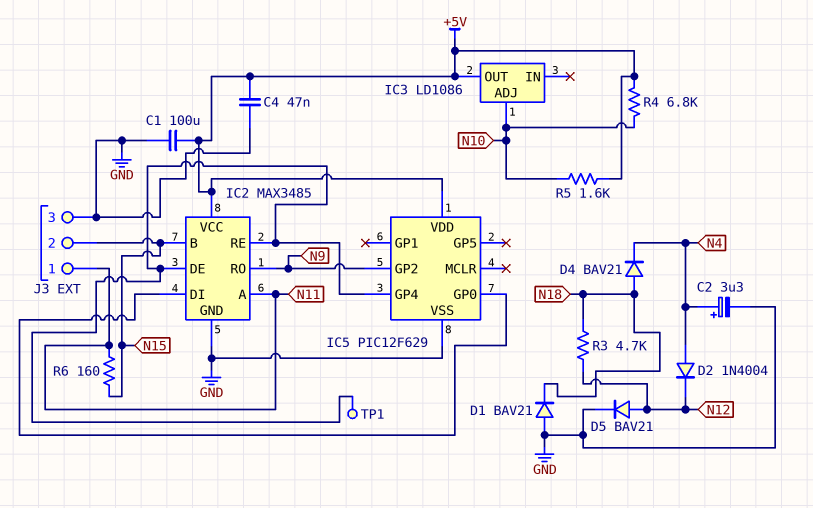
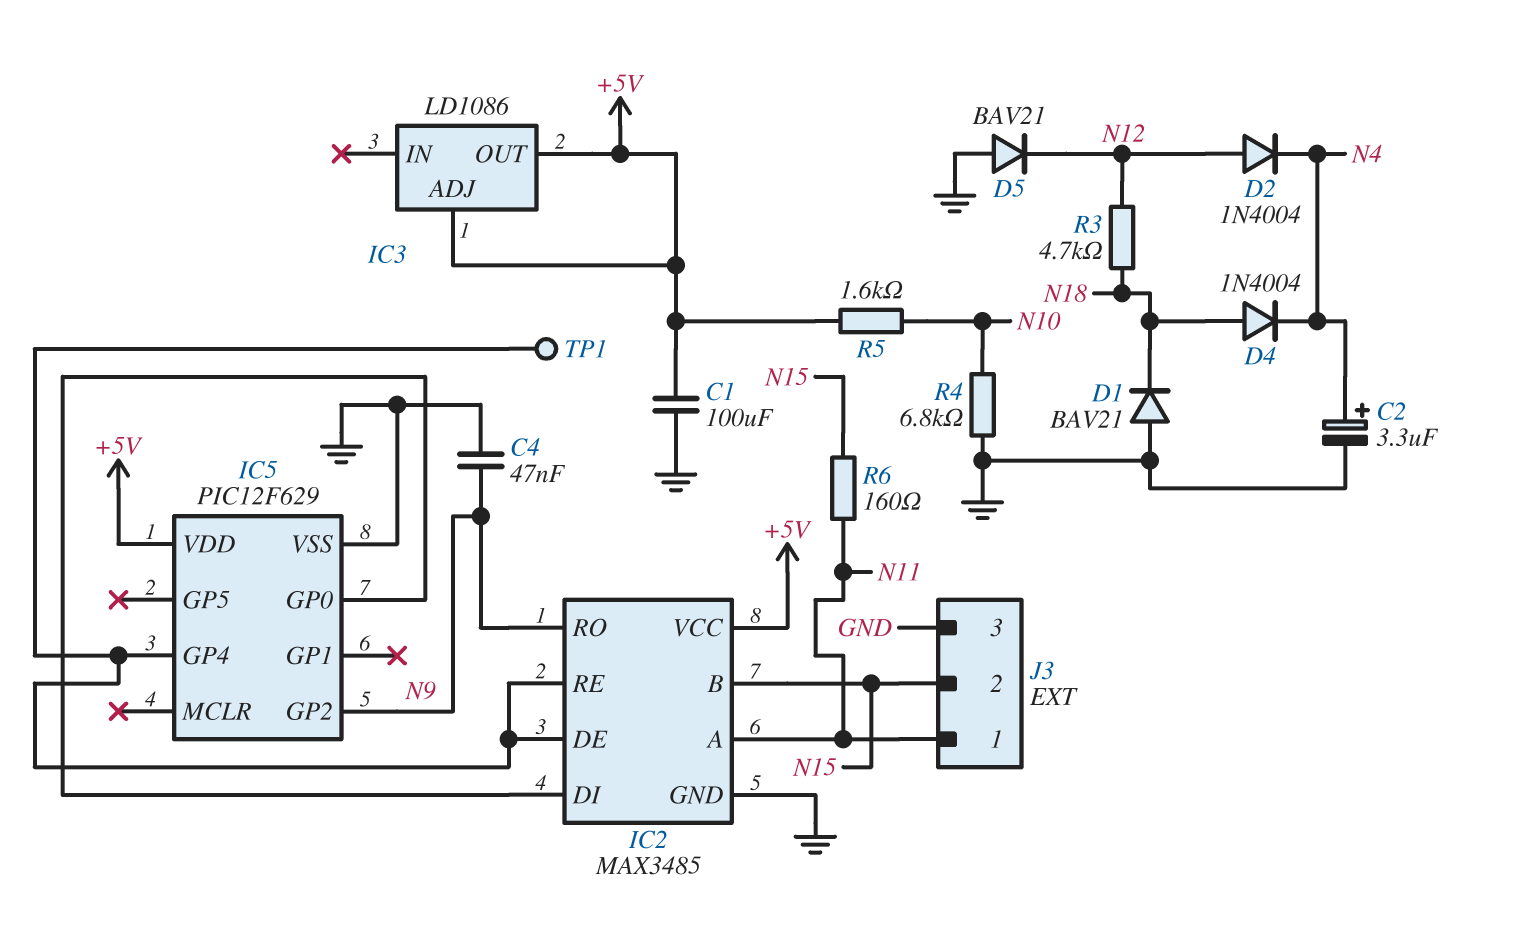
C4: 47nF (+5V, GND) -> 47nF (GND, N9)
D2: diode 1N4004 (A N4, K N12) -> diode 1N4004 (A N12, K N4)
D4: diode BAV21 (A N18, K N4) -> diode 1N4004 (A N18, K N4)
D5: diode BAV21 (A N12, K GND) -> diode BAV21 (A GND, K N12)
IC3 pin ADJ: N10 -> +5V
R4: 6.8k (+5V, N10) -> 6.8k (GND, N10)

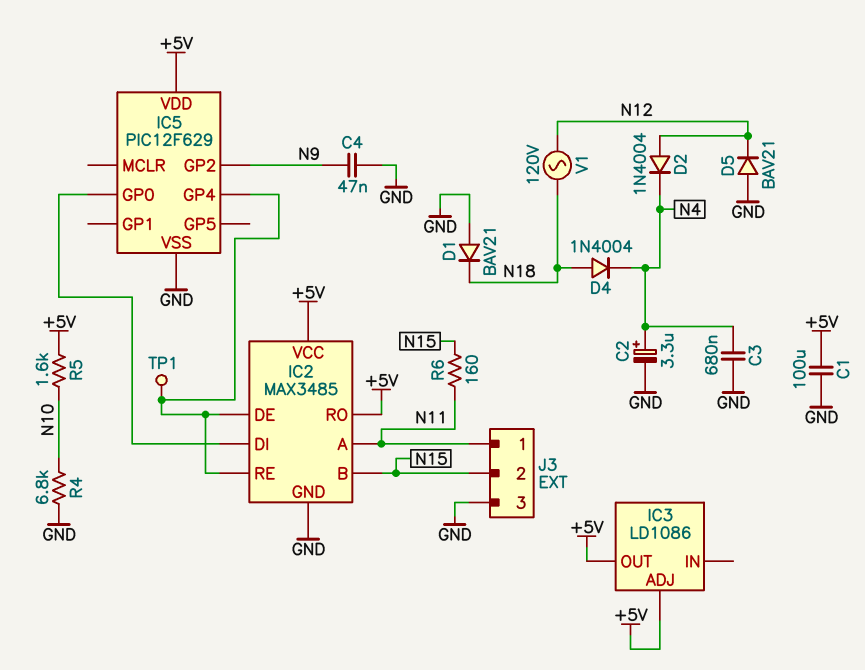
C3: none -> 680nF (GND, N4)
IC2 pin RO: N9 -> +5V
R3: 4.7k (N12, N18) -> none
V1: none -> AC 120V (N12, N18)

